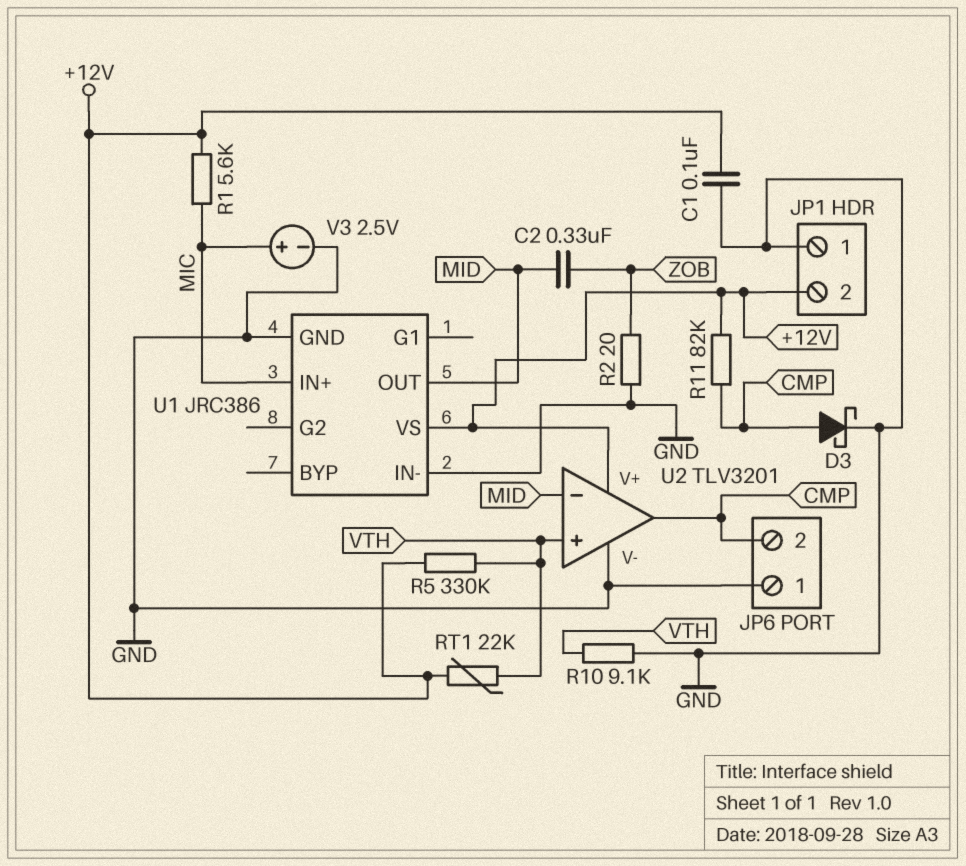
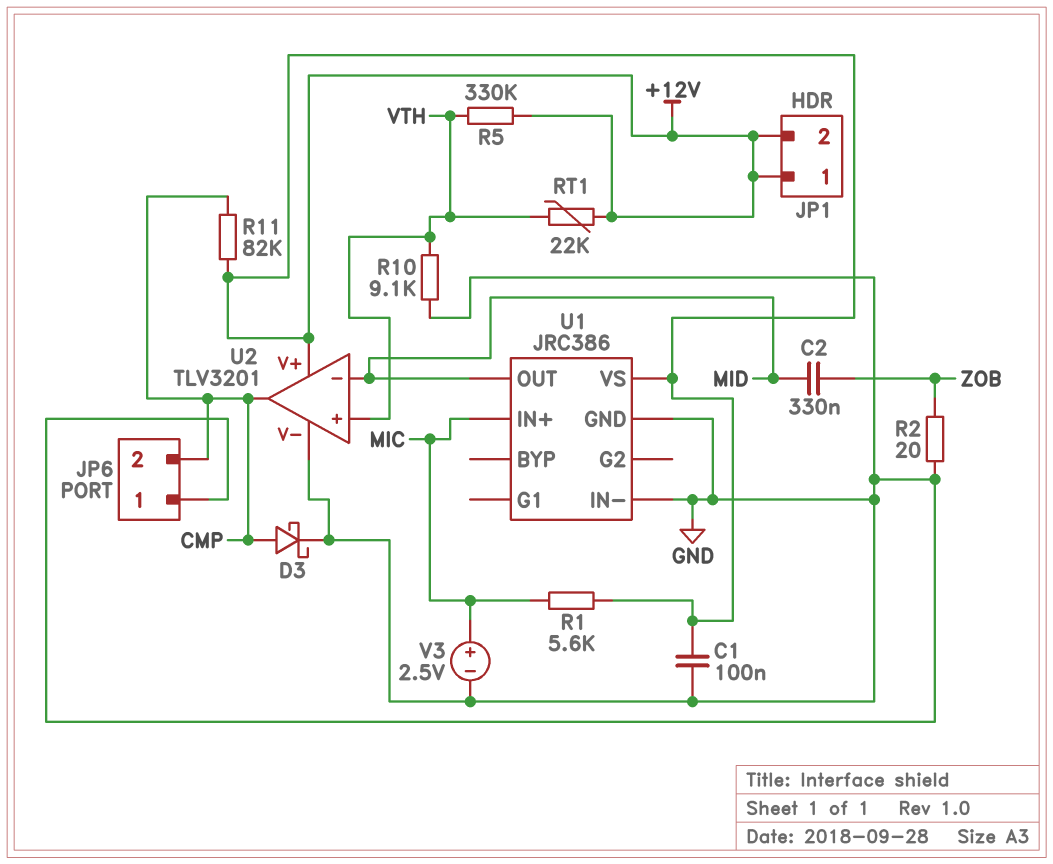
JP1 pin 1: GND -> +12V

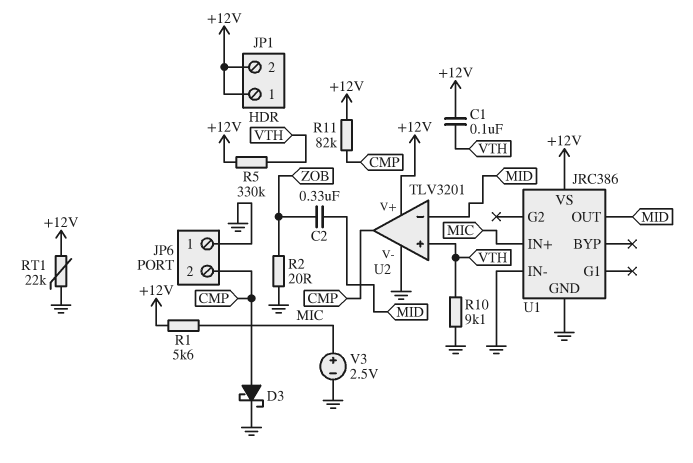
C1: 100nF (+12V, GND) -> 100nF (+12V, VTH)
RT1: 22k (+12V, VTH) -> 22k (+12V, GND)

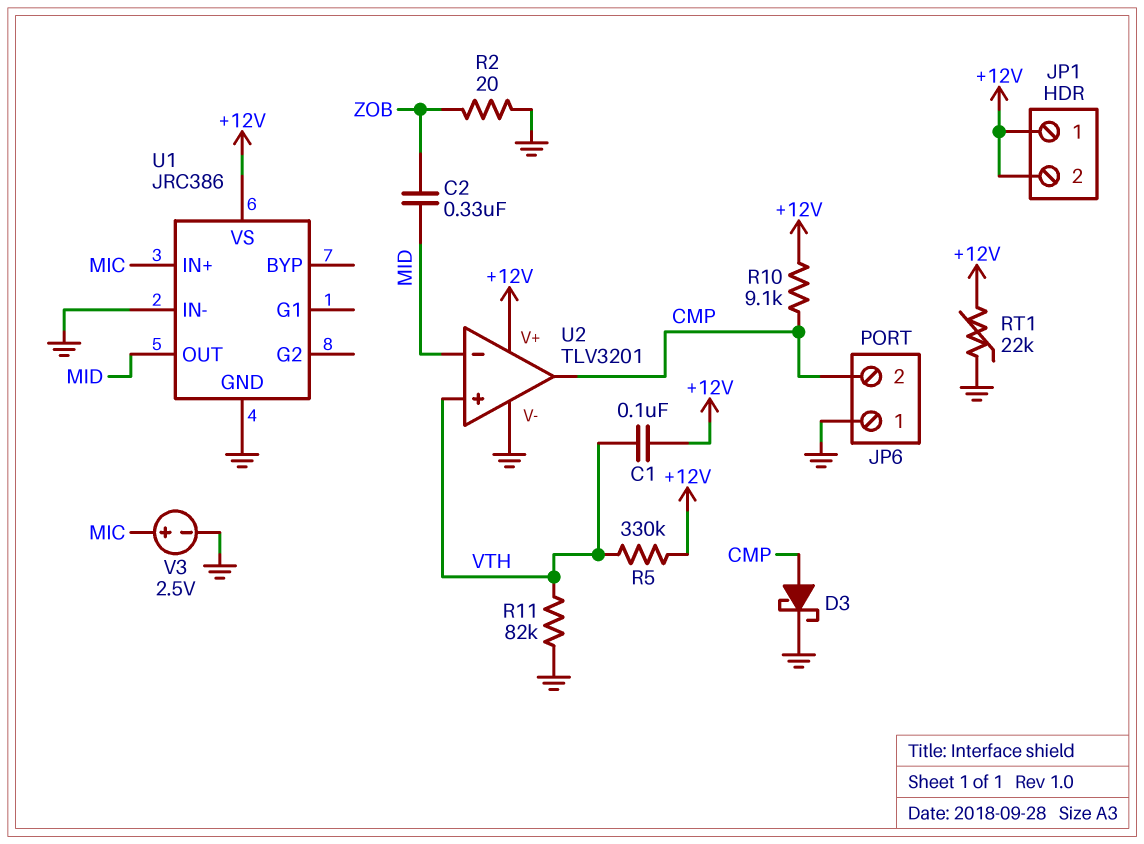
R1: 5.6k (+12V, MIC) -> none
R10: 9.1k (GND, VTH) -> 9.1k (+12V, CMP)
R11: 82k (+12V, CMP) -> 82k (GND, VTH)

